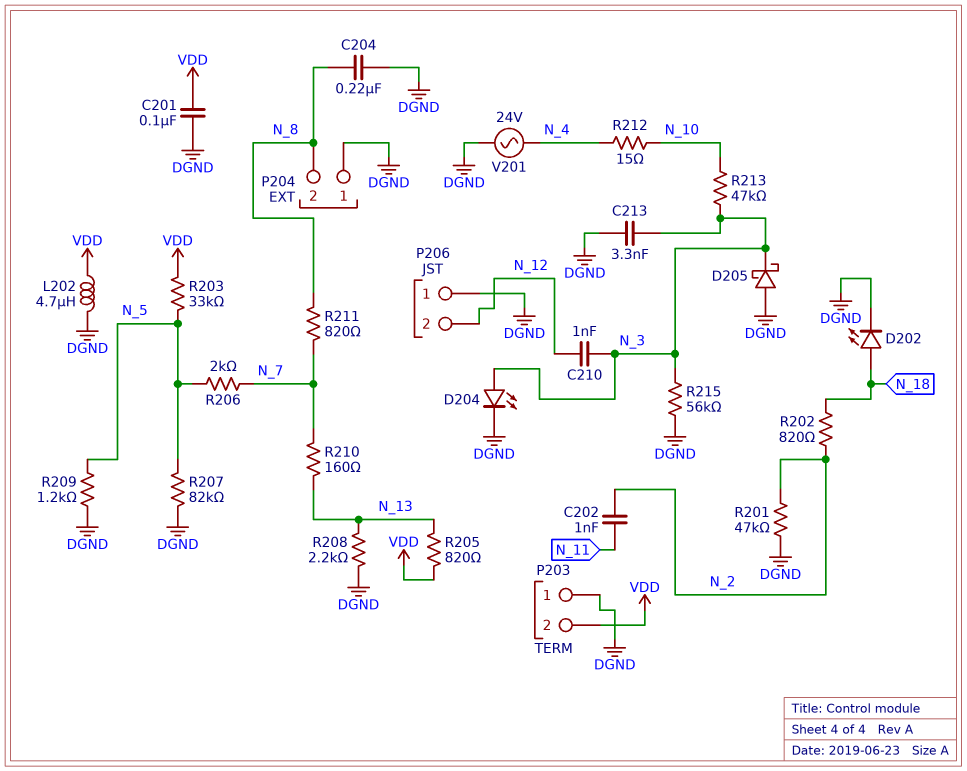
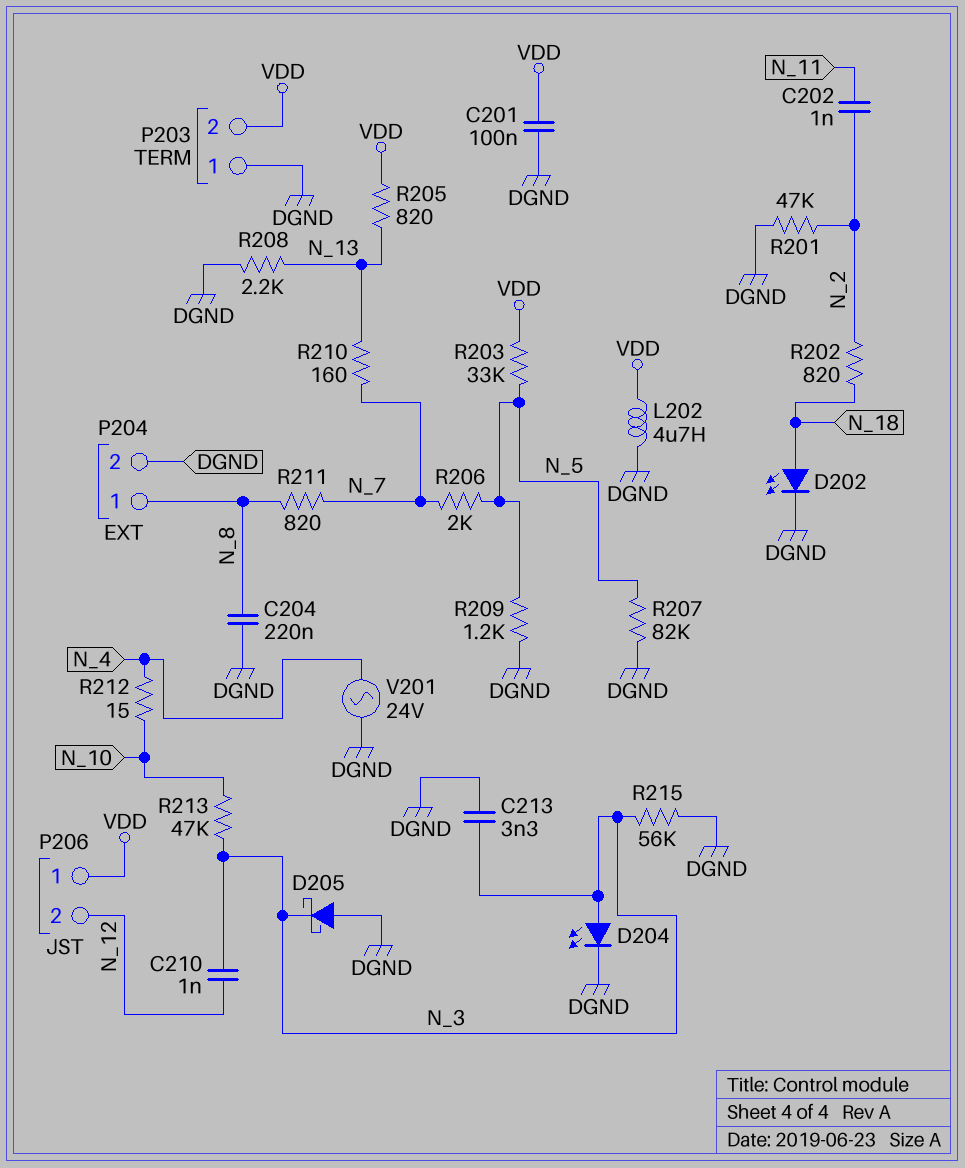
P204 pin 1: DGND -> N_8
P204 pin 2: N_8 -> DGND
P206 pin 1: DGND -> VDD

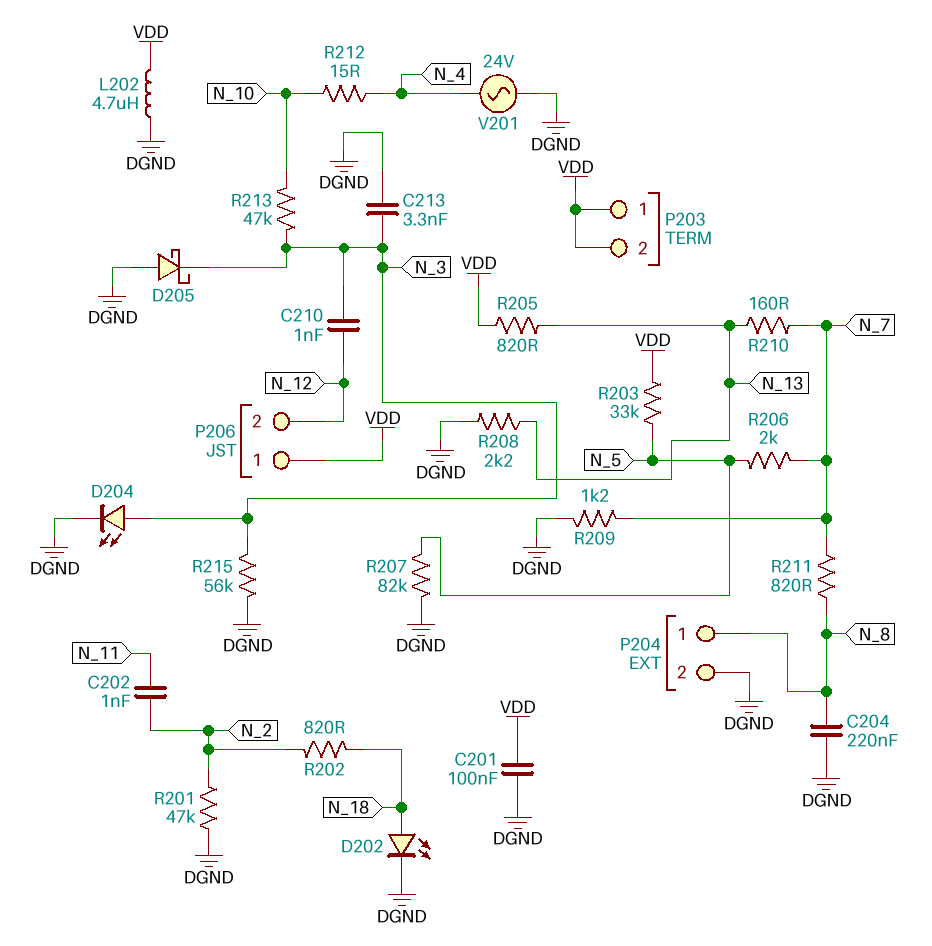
P203 pin 1: DGND -> VDD
R209: 1.2k (DGND, N_5) -> 1.2k (DGND, N_7)

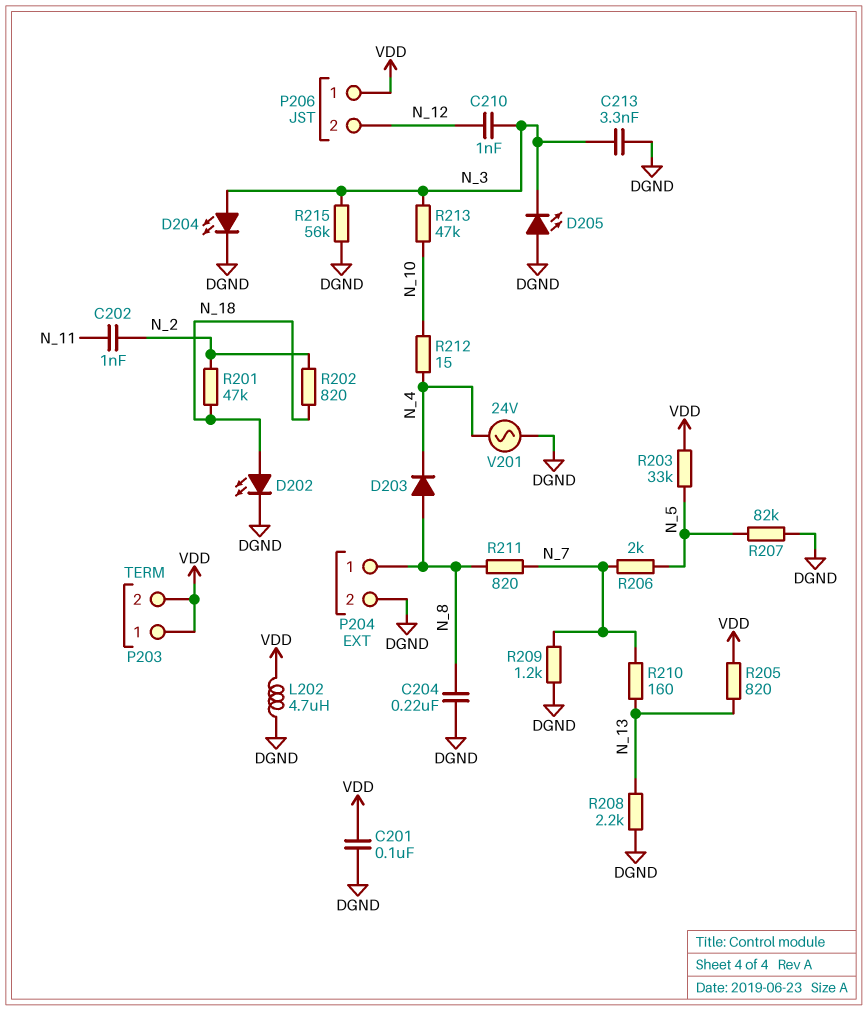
D203: none -> diode (A N_8, K N_4)
D205: schottky (A DGND, K N_3) -> LED (A DGND, K N_3)
R201: 47k (DGND, N_2) -> 47k (N_2, N_18)

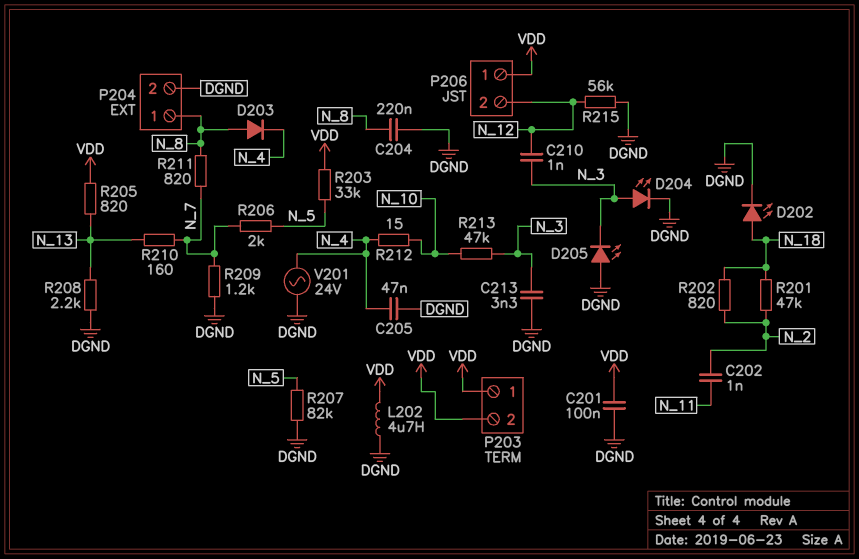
C205: none -> 47nF (DGND, N_4)
R215: 56k (DGND, N_3) -> 56k (DGND, N_12)

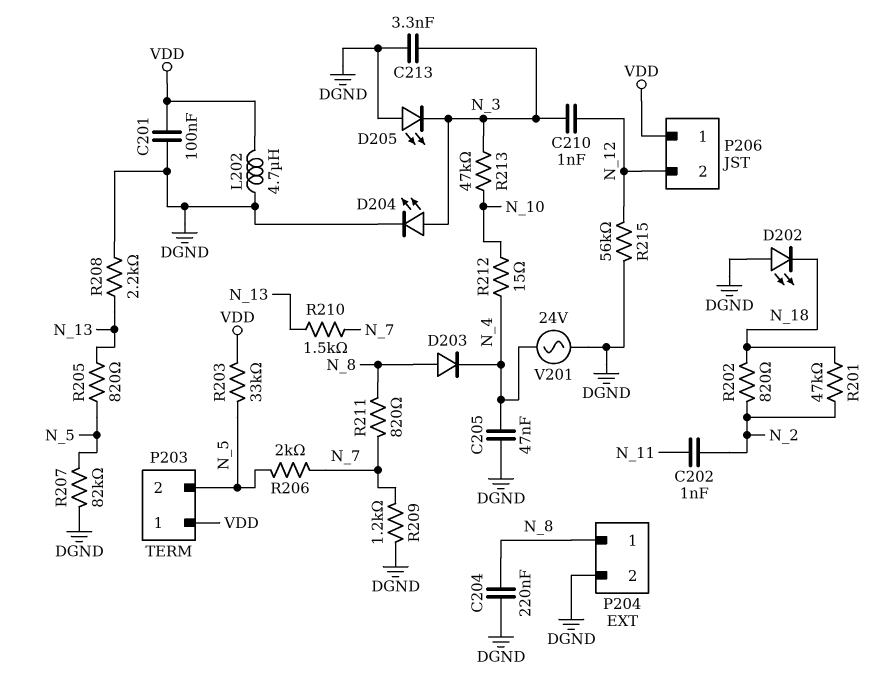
D202: LED (A N_18, K DGND) -> LED (A DGND, K N_18)
P203 pin 2: VDD -> N_5
R205: 820 (N_13, VDD) -> 820 (N_5, N_13)
R210: 160 (N_7, N_13) -> 1.5k (N_7, N_13)

